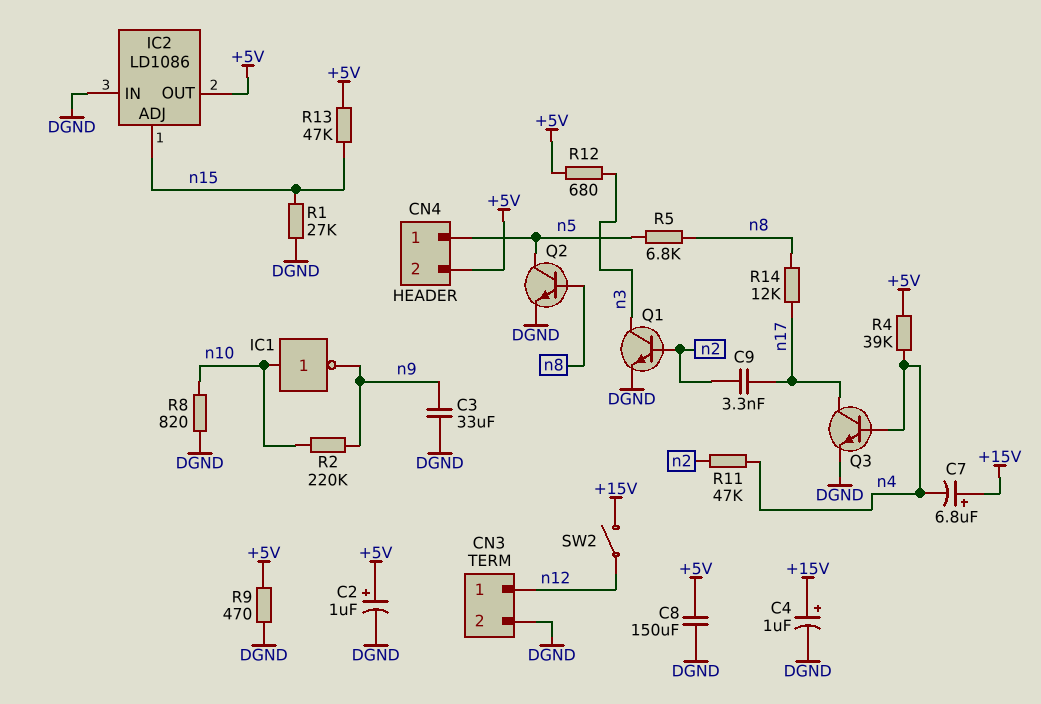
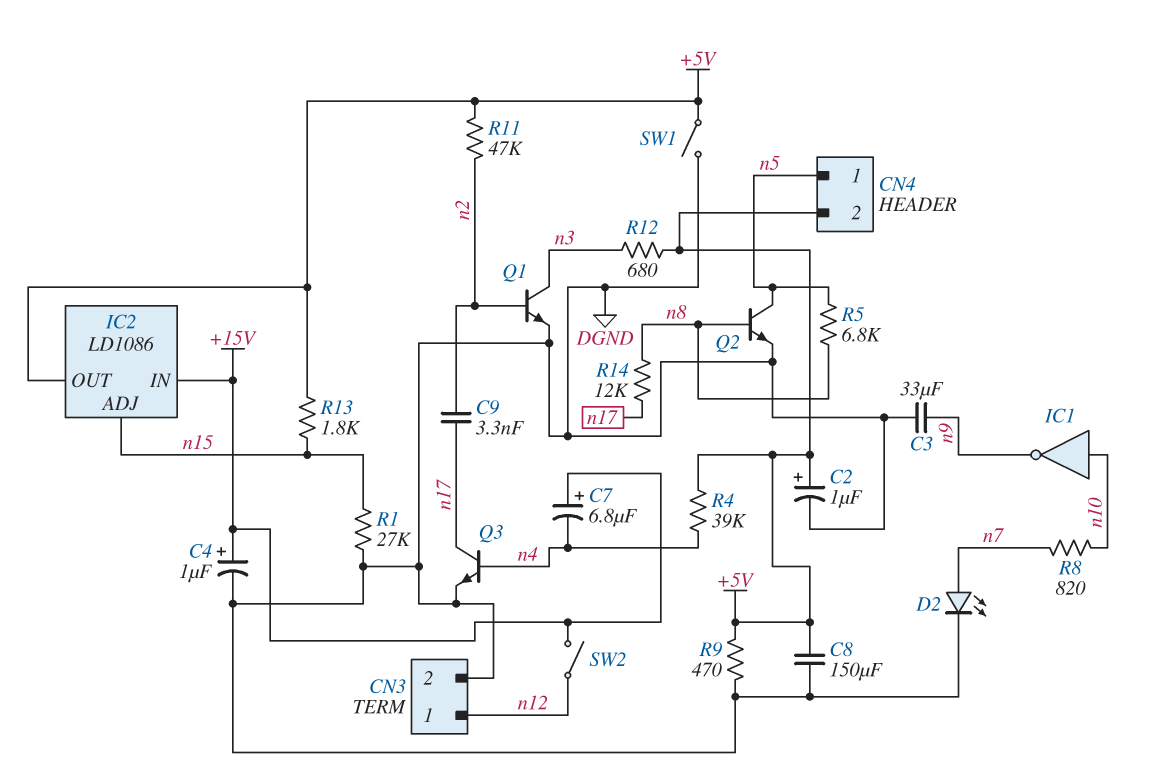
D2: none -> LED (A n7, K DGND)
IC2 pin IN: DGND -> +15V
R2: 220k (n9, n10) -> none
R8: 820 (DGND, n10) -> 820 (n7, n10)
R11: 47k (n2, n4) -> 47k (+5V, n2)
R13: 47k (+5V, n15) -> 1.8k (+5V, n15)
SW1: none -> switch (+5V, DGND)

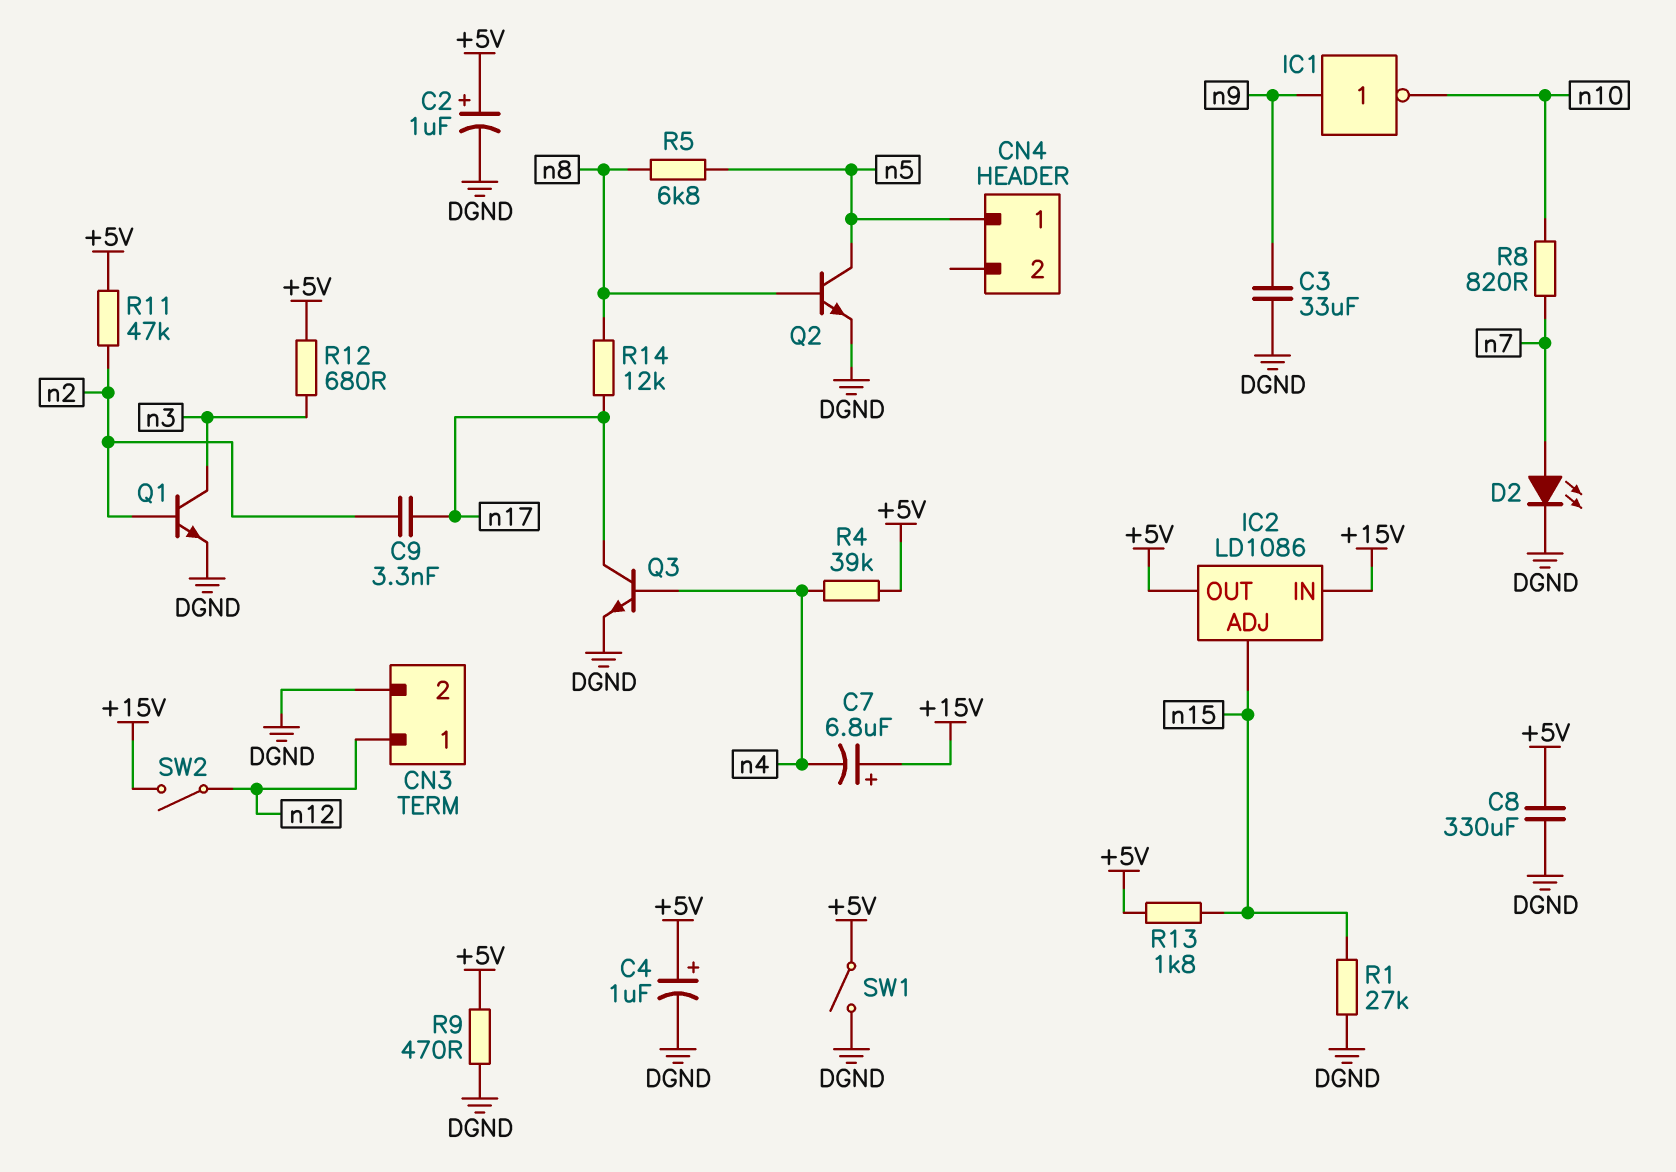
C4: 1uF (plus +15V, minus DGND) -> 1uF (plus +5V, minus DGND)
C8: 150uF (+5V, DGND) -> 330uF (+5V, DGND)
CN4 pin 2: +5V -> none
IC1: NOT (in n10, out n9) -> NOT (in n9, out n10)

